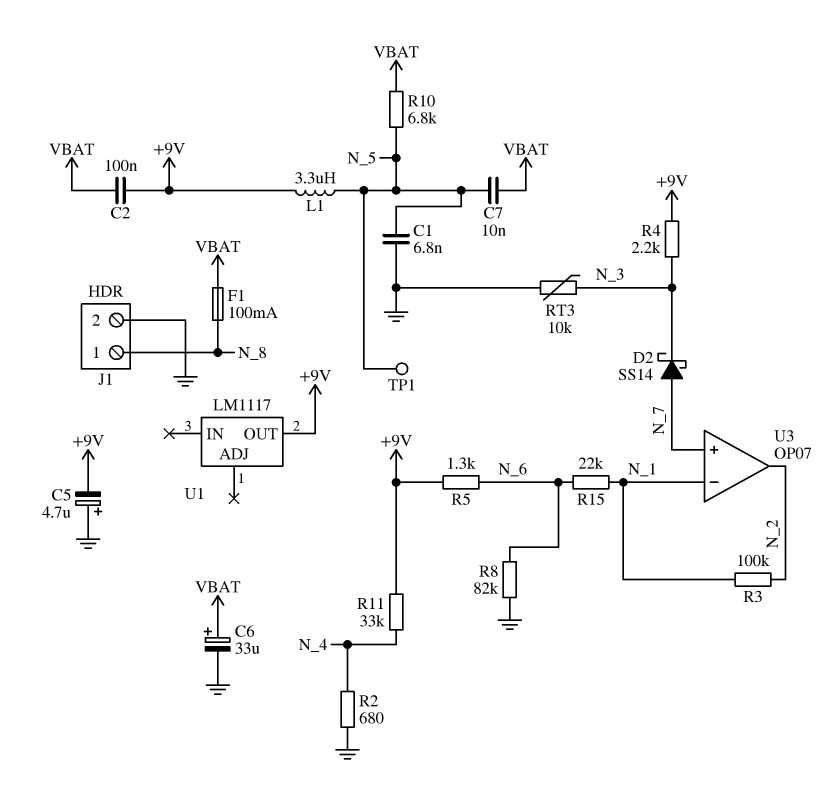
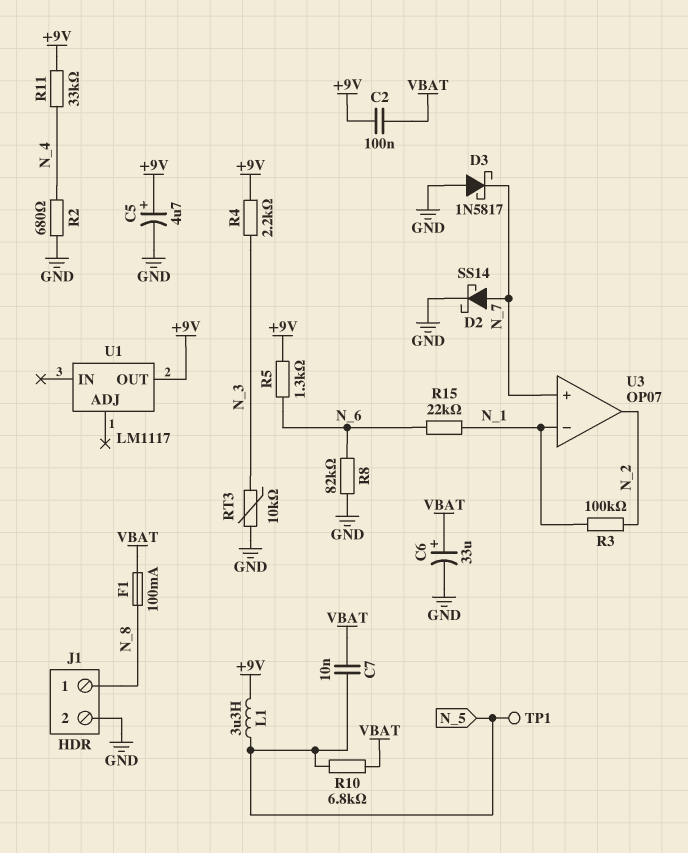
C1: 6.8nF (GND, N_5) -> none
C5: 4.7uF (plus GND, minus +9V) -> 4.7uF (plus +9V, minus GND)
D2: schottky SS14 (A N_7, K N_3) -> schottky SS14 (A N_7, K GND)
D3: none -> schottky 1N5817 (A GND, K N_7)

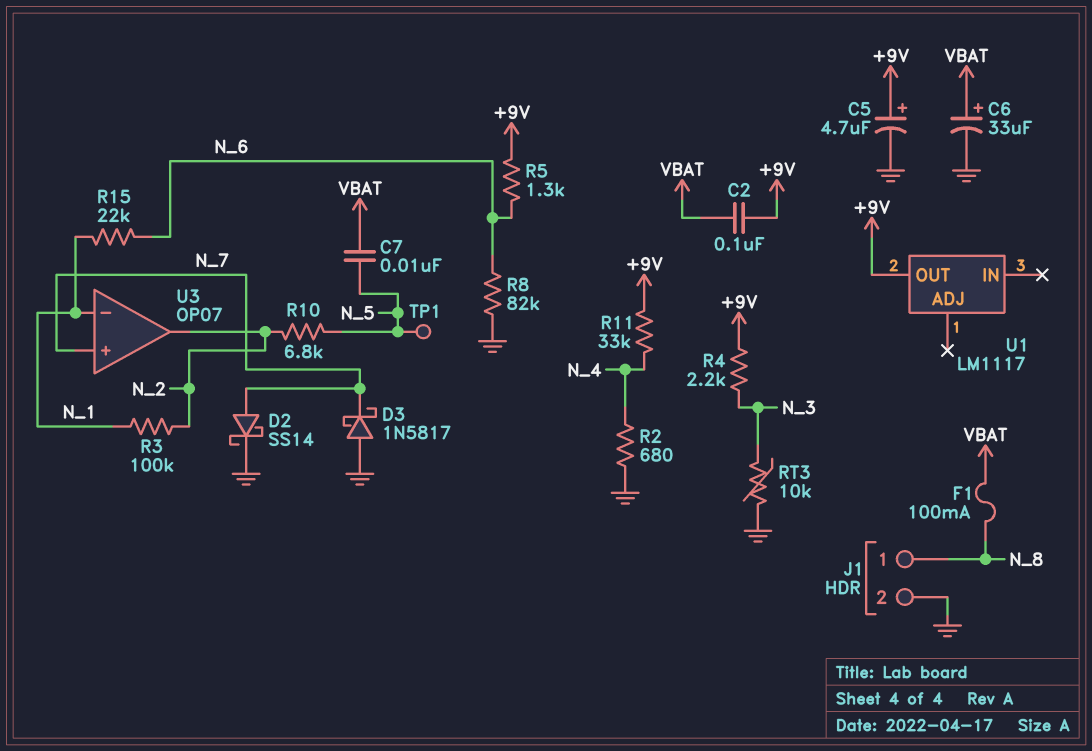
L1: 3.3uH (+9V, N_5) -> none
R10: 6.8k (N_5, VBAT) -> 6.8k (N_2, N_5)

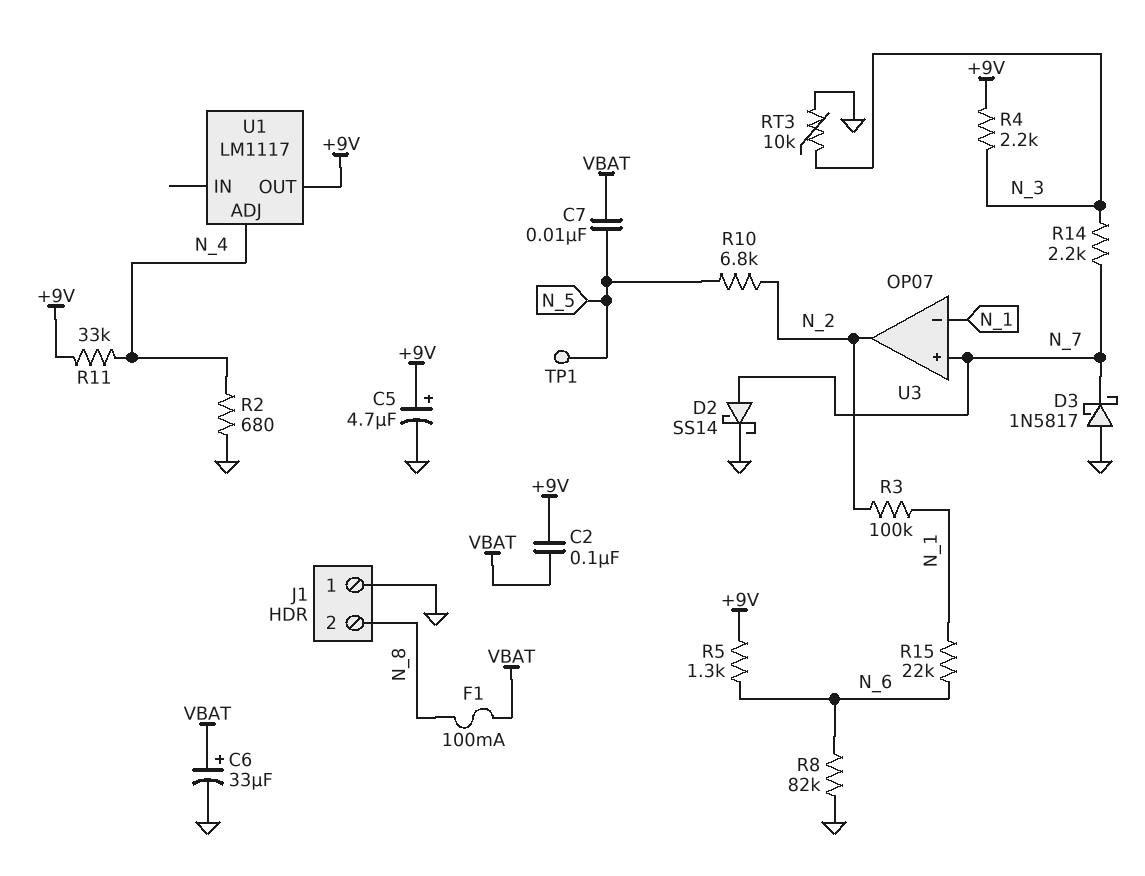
J1 pin 1: N_8 -> GND
J1 pin 2: GND -> N_8
R14: none -> 2.2k (N_3, N_7)
U1 pin ADJ: none -> N_4

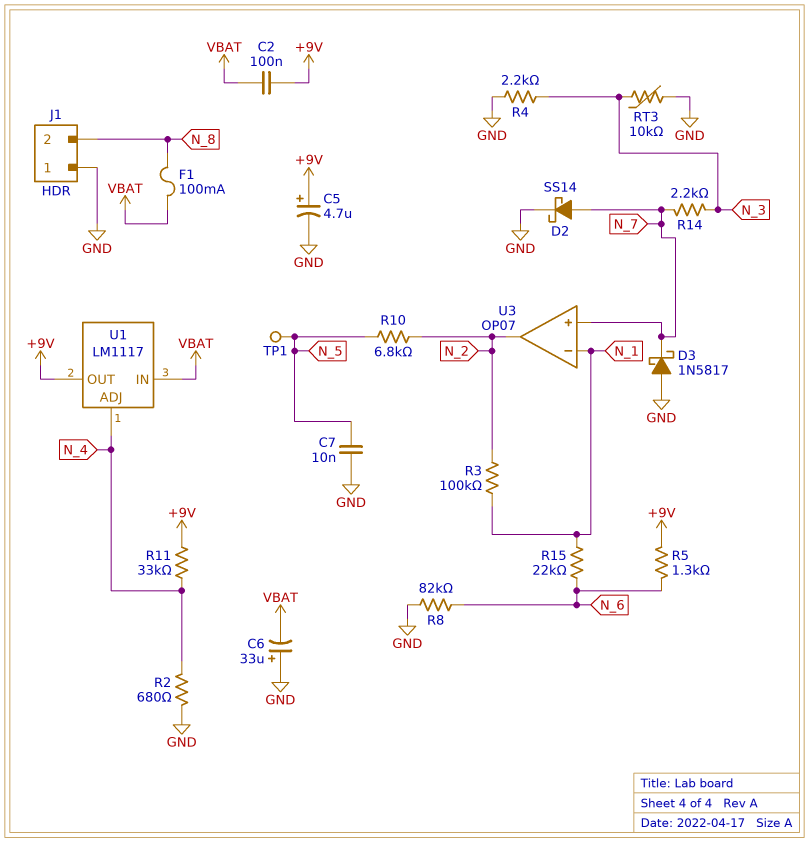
C6: 33uF (plus VBAT, minus GND) -> 33uF (plus GND, minus VBAT)
C7: 10nF (N_5, VBAT) -> 10nF (GND, N_5)
R4: 2.2k (+9V, N_3) -> 2.2k (GND, N_3)
U1 pin IN: none -> VBAT

